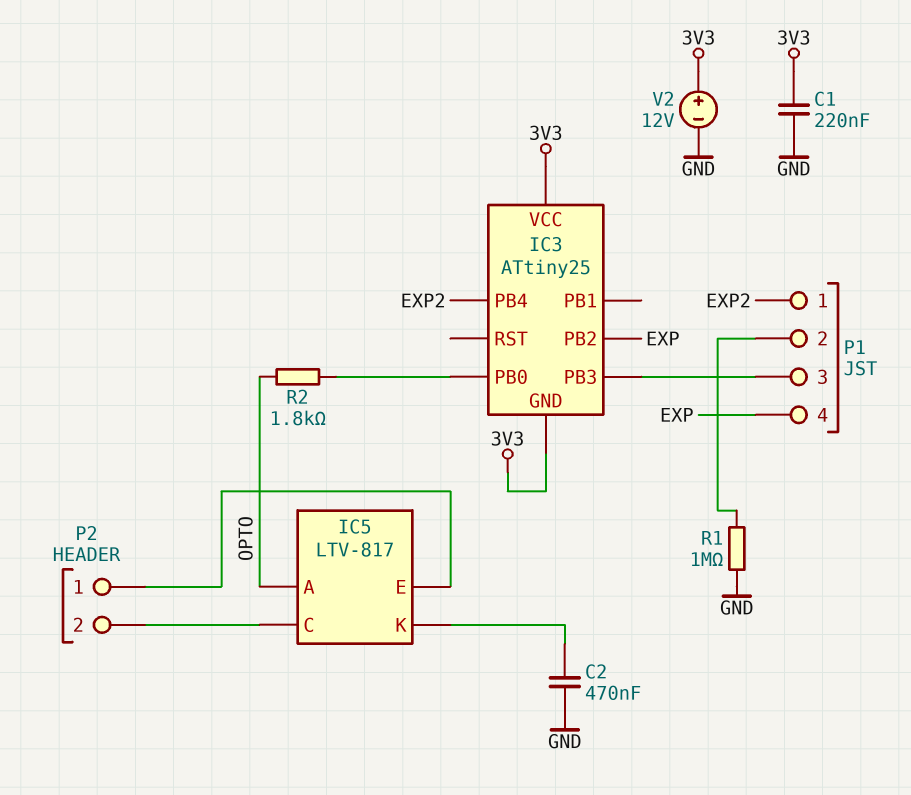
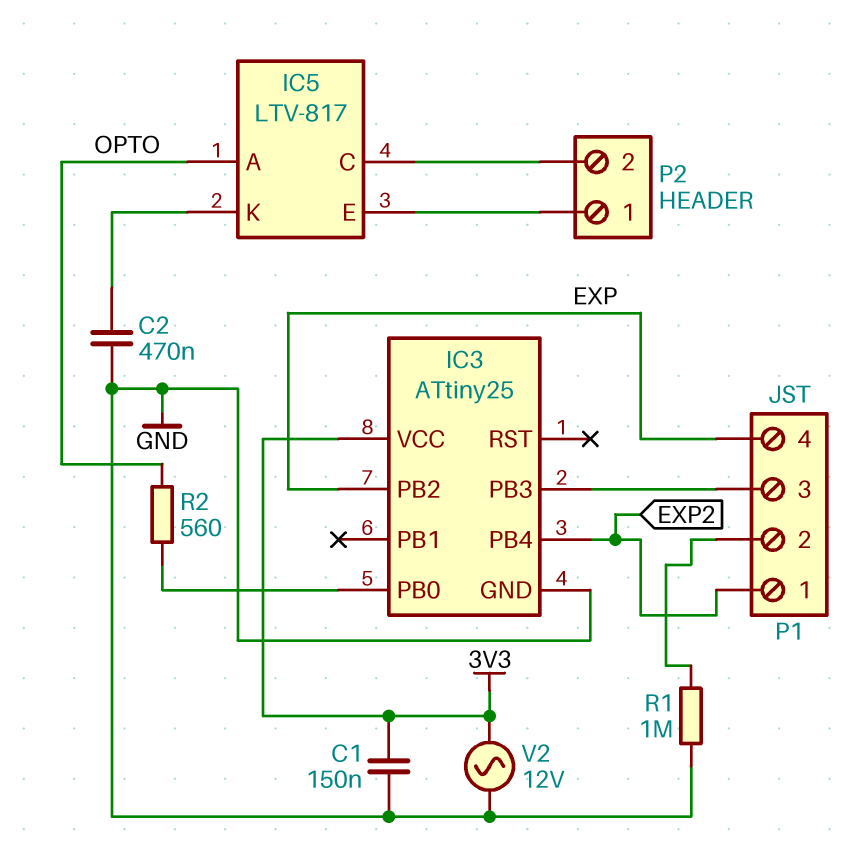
C1: 220nF (3V3, GND) -> 150nF (3V3, GND)
IC3 pin GND: 3V3 -> GND
R2: 1.8k (IC3/PB0, OPTO) -> 560 (IC3/PB0, OPTO)
V2: 12V (plus 3V3, minus GND) -> AC 12V (3V3, GND)

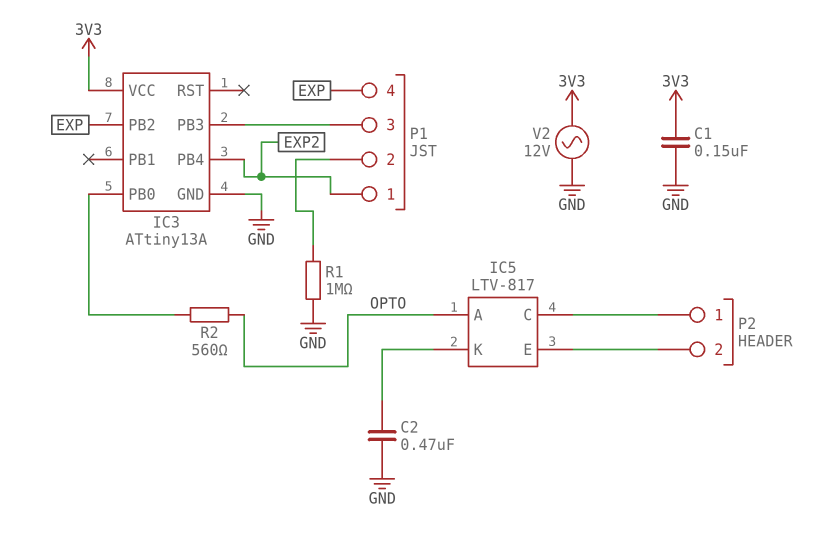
IC3: ATtiny25 -> ATtiny13A
P2 pin 1: IC5/E -> IC5/C
P2 pin 2: IC5/C -> IC5/E

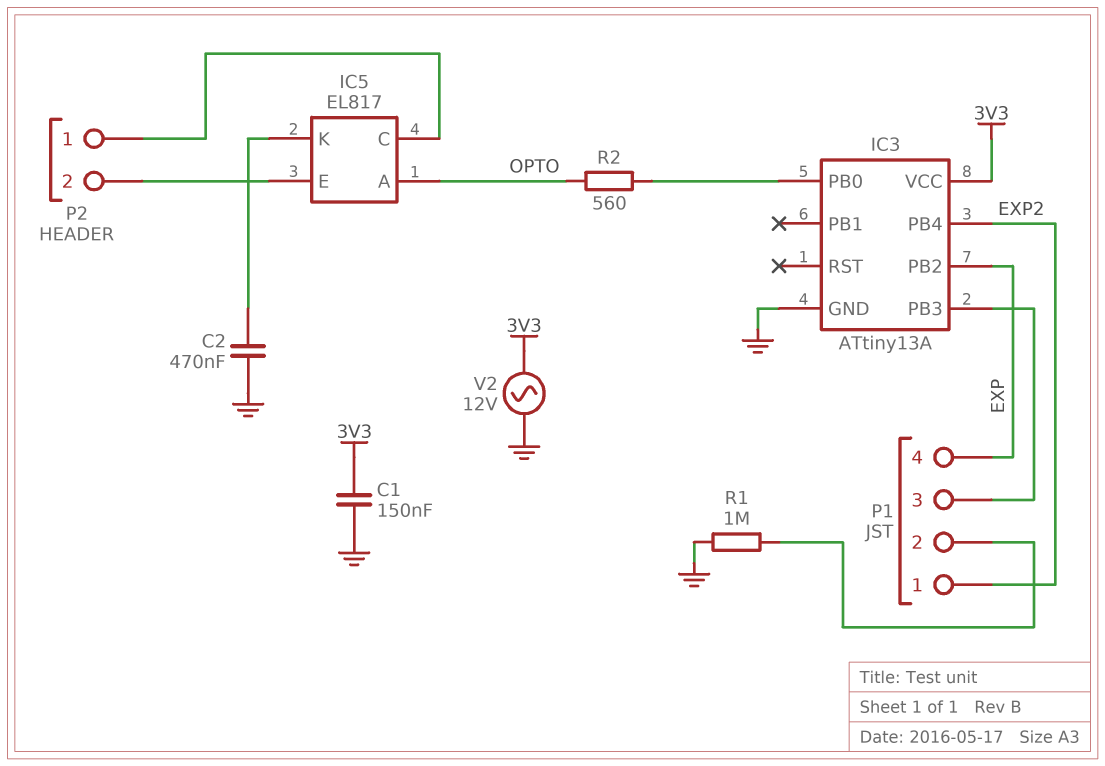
IC5: LTV-817 -> EL817

